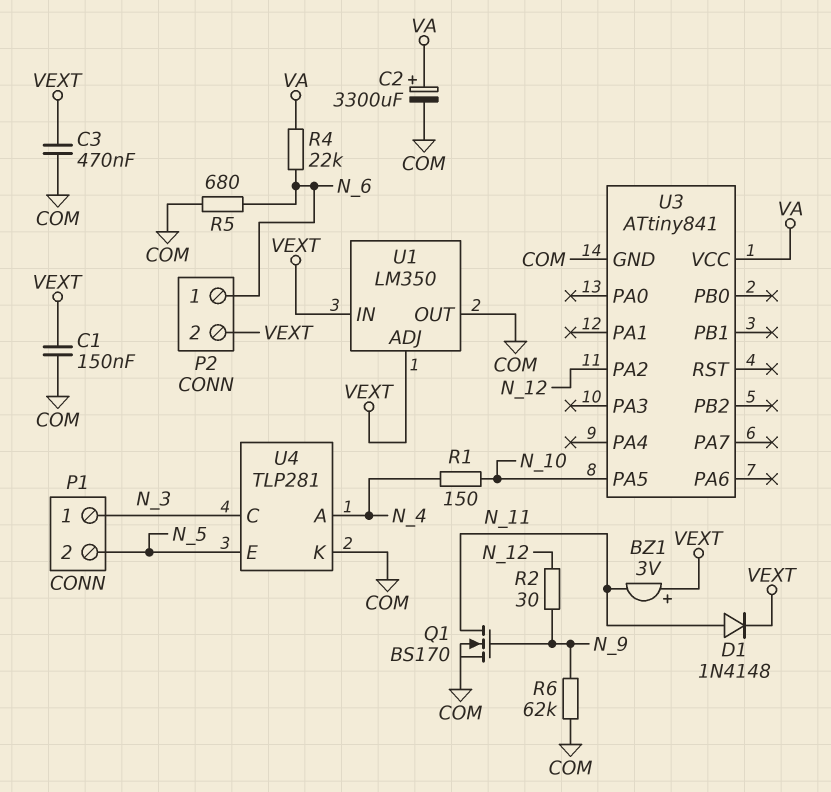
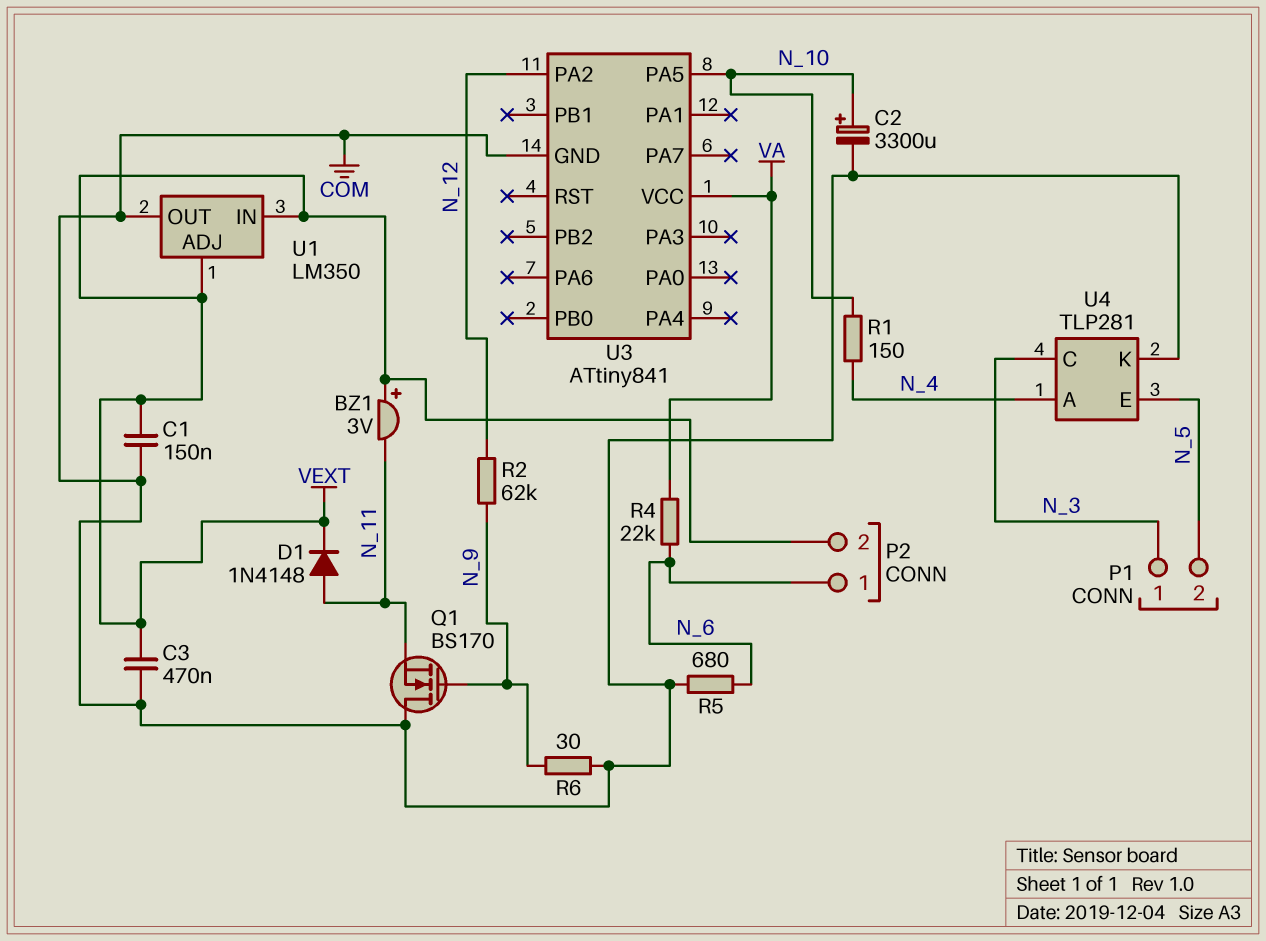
C2: 3300uF (plus VA, minus COM) -> 3300uF (plus N_10, minus COM)
Q1: NMOS BS170 (G N_9, D N_11, S COM) -> NMOS BS170 (G N_9, D COM, S N_11)
R2: 30 (N_9, N_12) -> 62k (N_9, N_12)
R6: 62k (COM, N_9) -> 30 (COM, N_9)

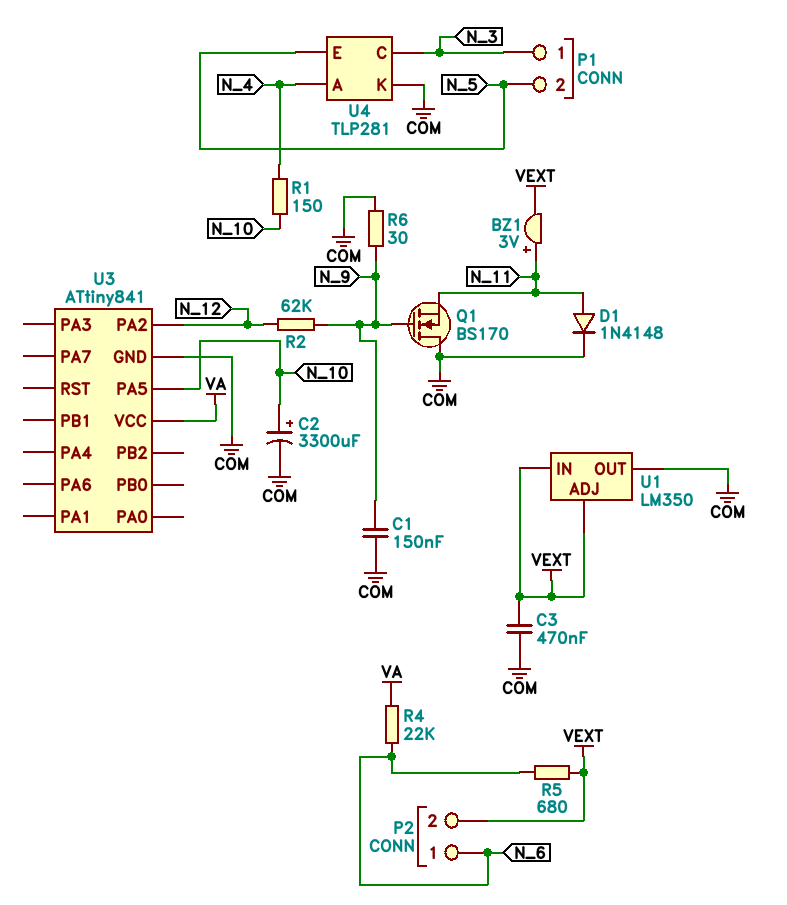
BZ1: buzzer 3V (plus VEXT, minus N_11) -> buzzer 3V (plus N_11, minus VEXT)
C1: 150nF (COM, VEXT) -> 150nF (COM, N_9)
D1: diode 1N4148 (A N_11, K VEXT) -> diode 1N4148 (A N_11, K COM)
R5: 680 (COM, N_6) -> 680 (N_6, VEXT)

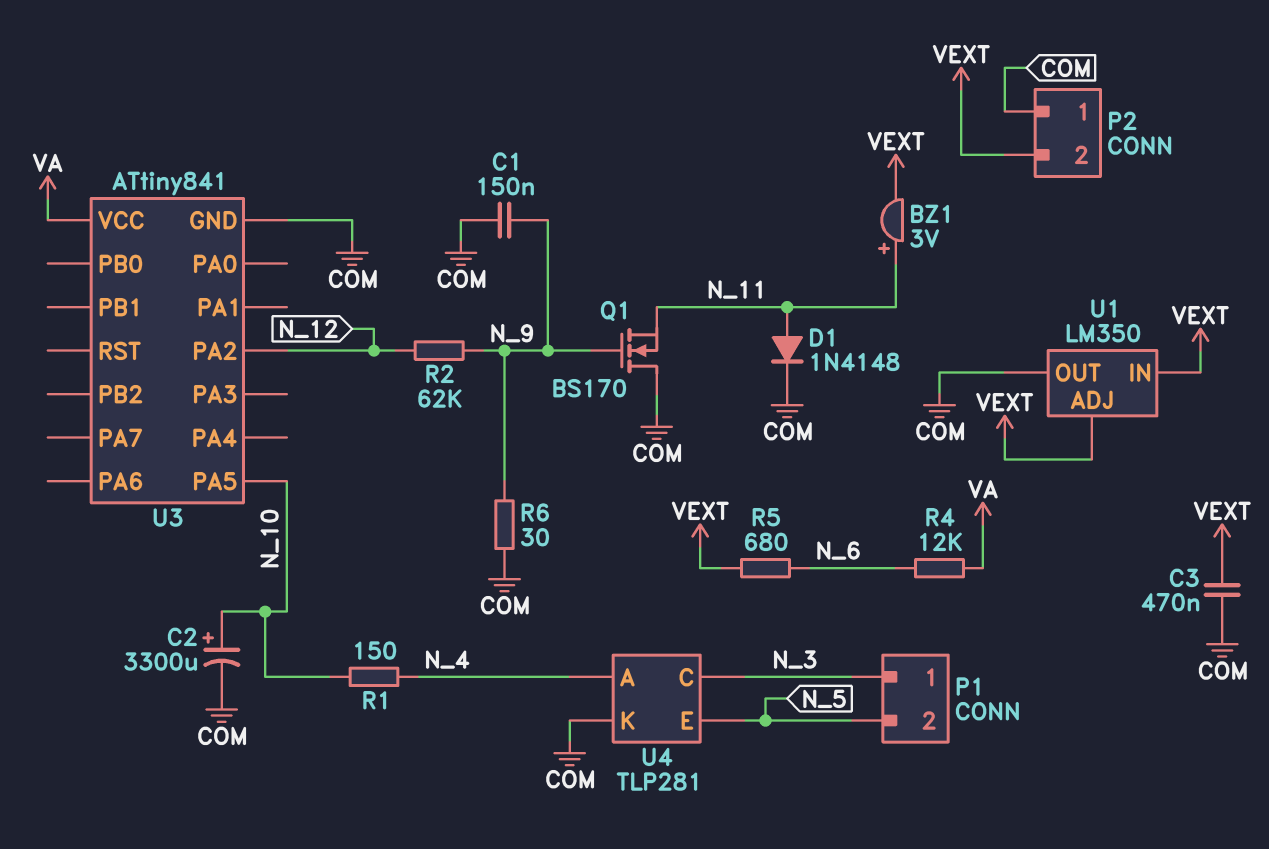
P2 pin 1: N_6 -> COM
R4: 22k (N_6, VA) -> 12k (N_6, VA)

